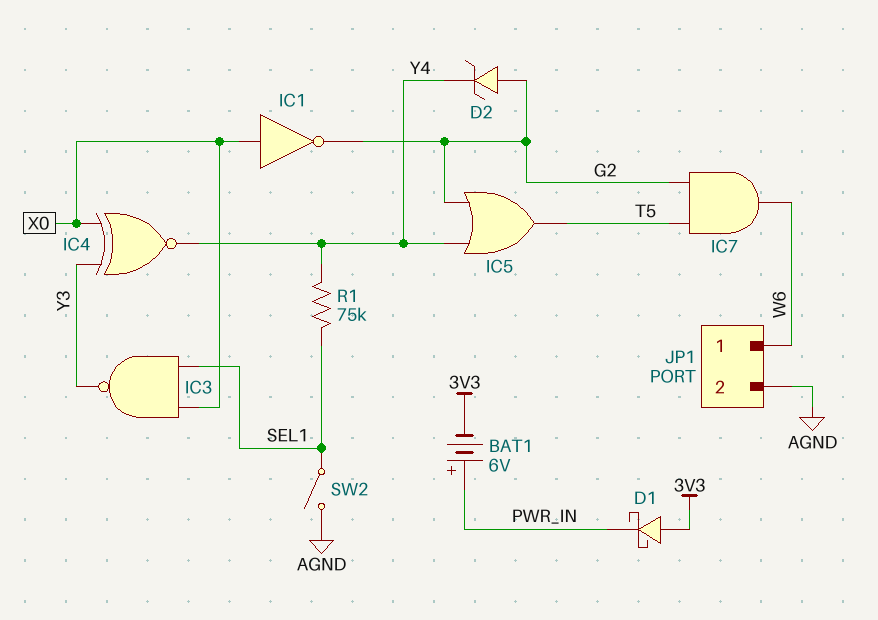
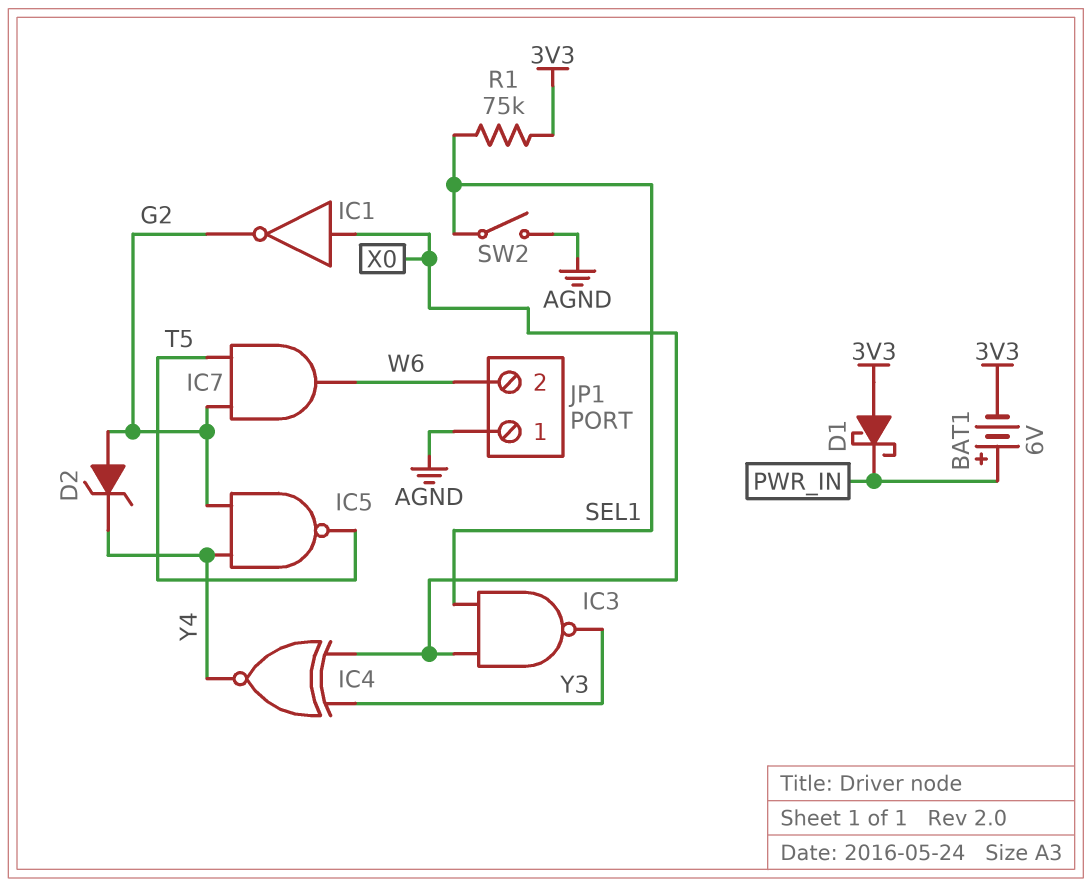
IC5: OR (in G2, in Y4, out T5) -> NAND (in G2, in Y4, out T5)
JP1 pin 1: W6 -> AGND
JP1 pin 2: AGND -> W6
R1: 75k (SEL1, Y4) -> 75k (3V3, SEL1)

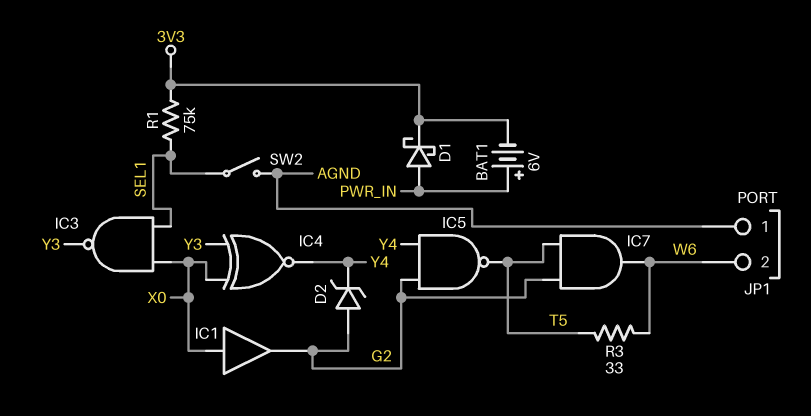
D1: schottky (A 3V3, K PWR_IN) -> schottky (A PWR_IN, K 3V3)
IC1: NOT (in X0, out G2) -> buffer (in X0, out G2)
R3: none -> 33 (T5, W6)

